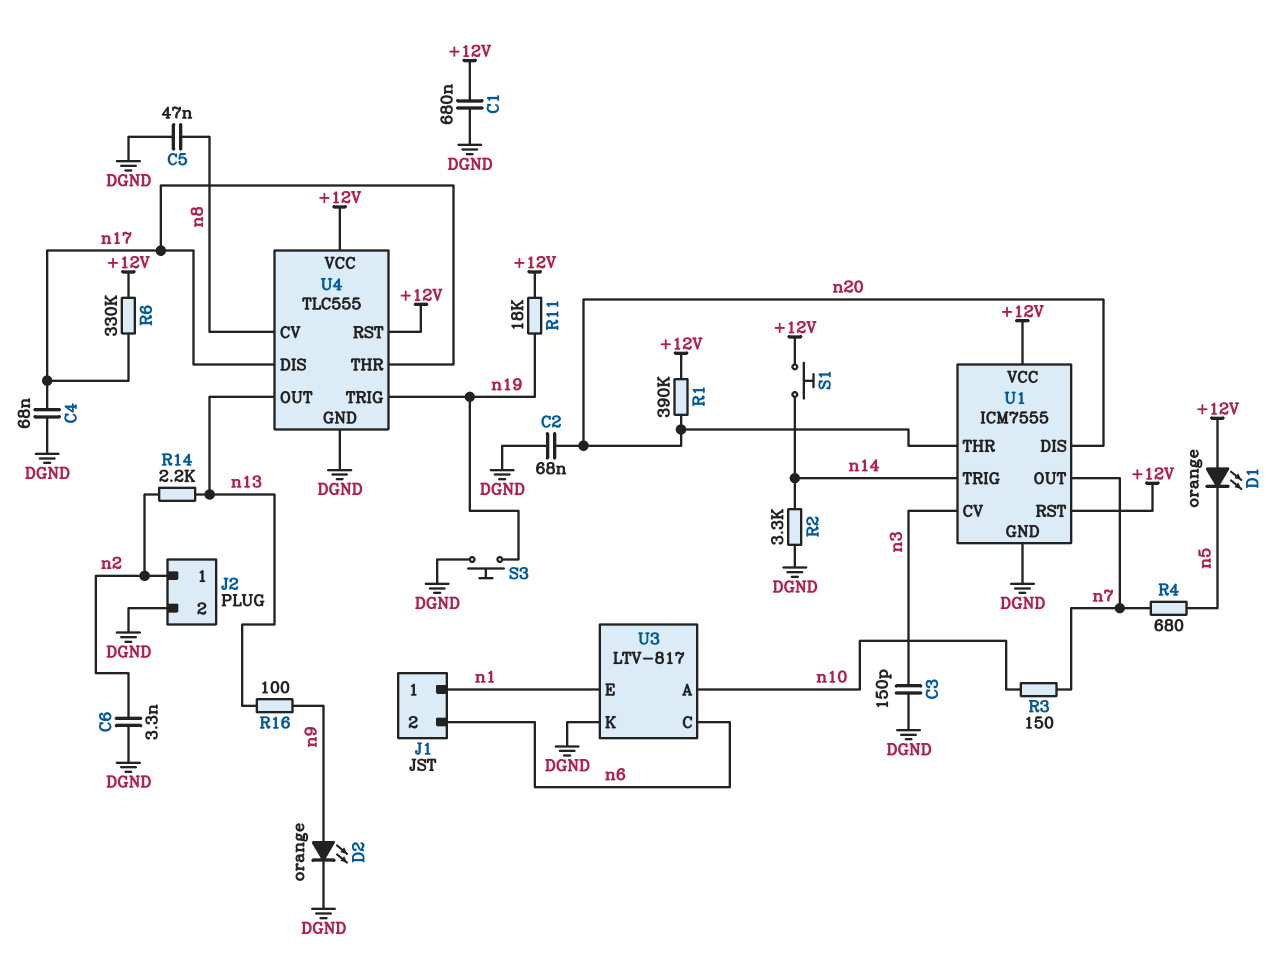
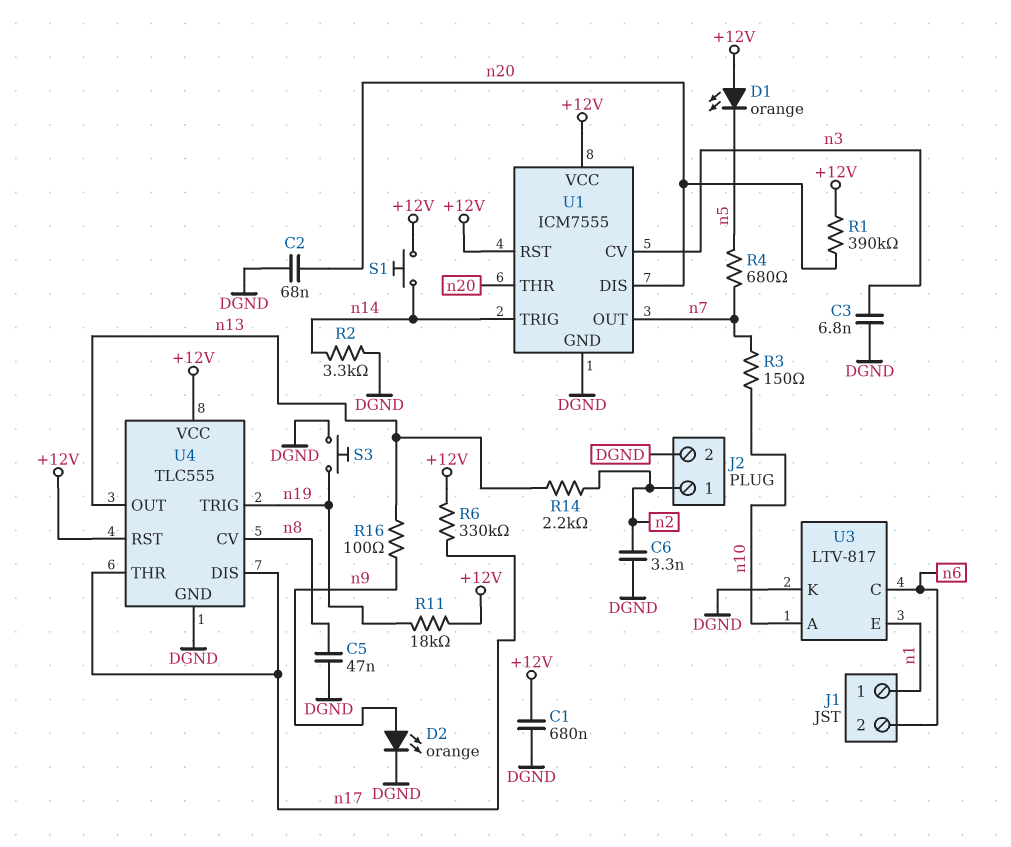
C3: 150pF (DGND, n3) -> 6.8nF (DGND, n3)
C4: 68nF (DGND, n17) -> none

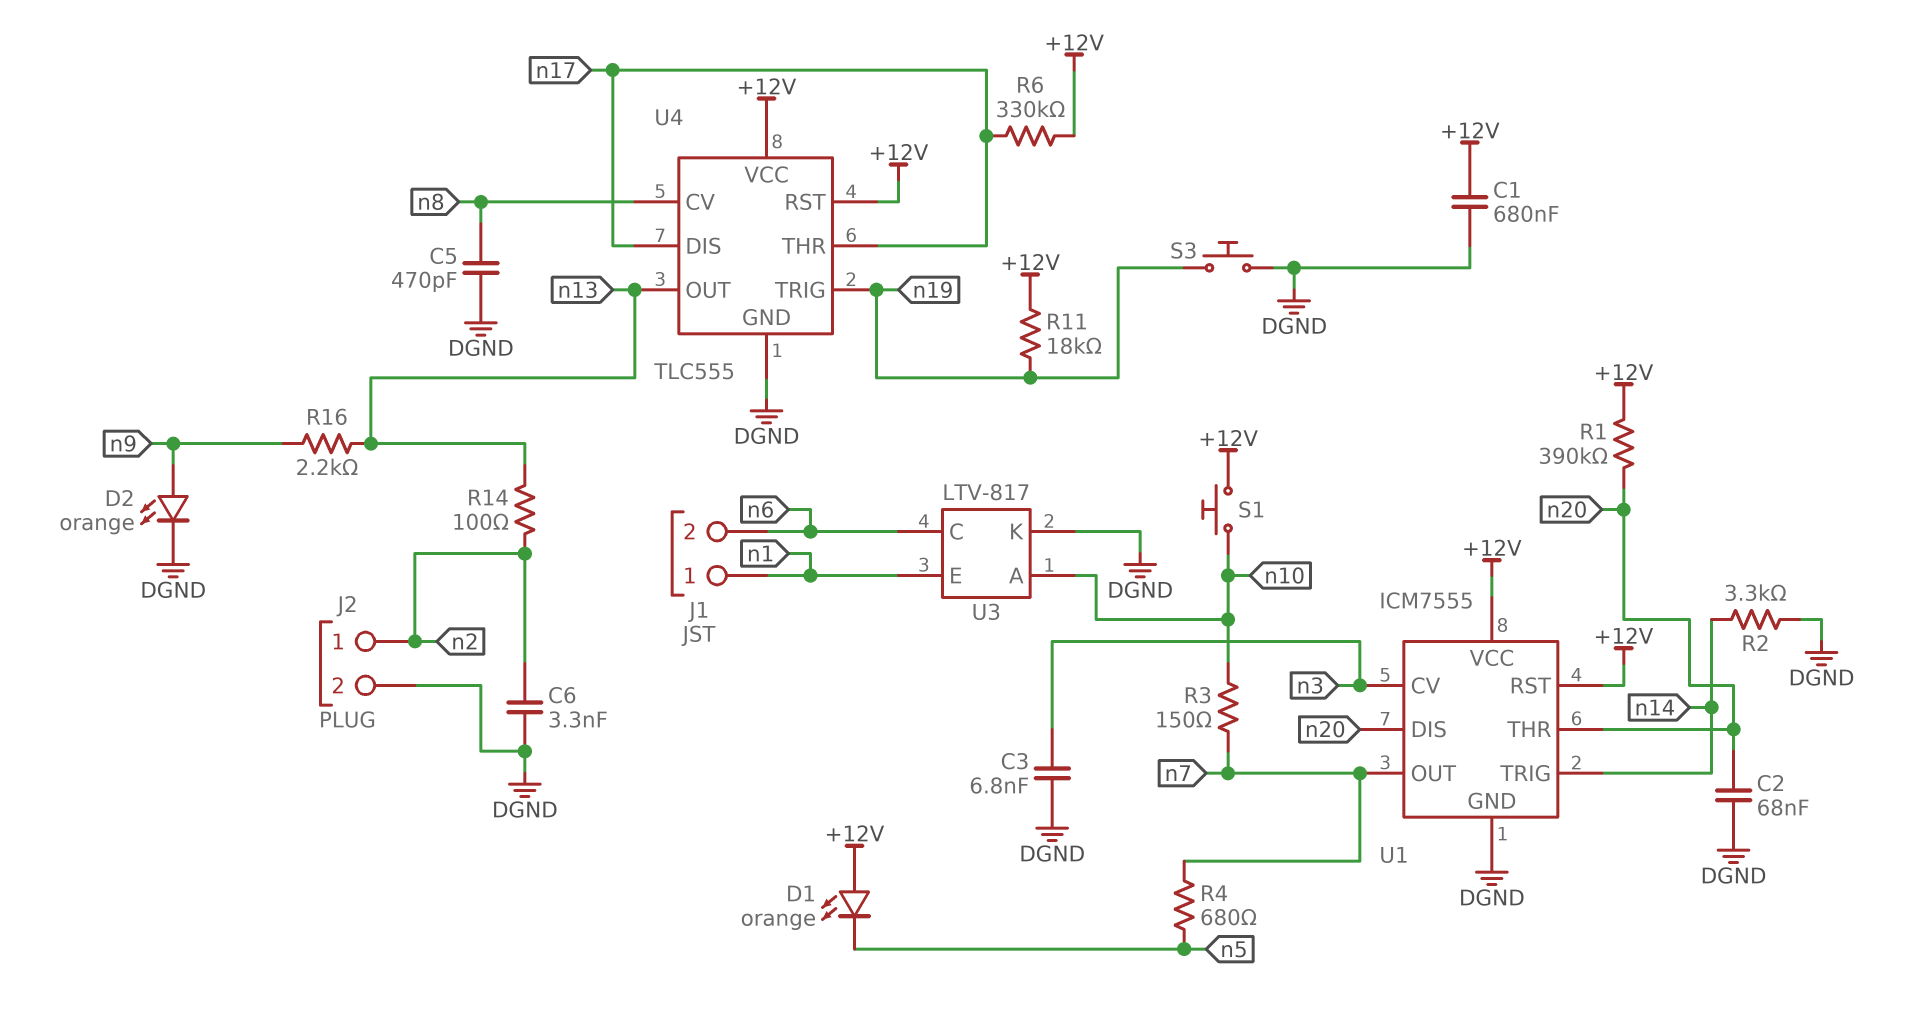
C5: 47nF (DGND, n8) -> 470pF (DGND, n8)
R14: 2.2k (n2, n13) -> 100 (n2, n13)
R16: 100 (n9, n13) -> 2.2k (n9, n13)
S1: button (+12V, n14) -> button (+12V, n10)

